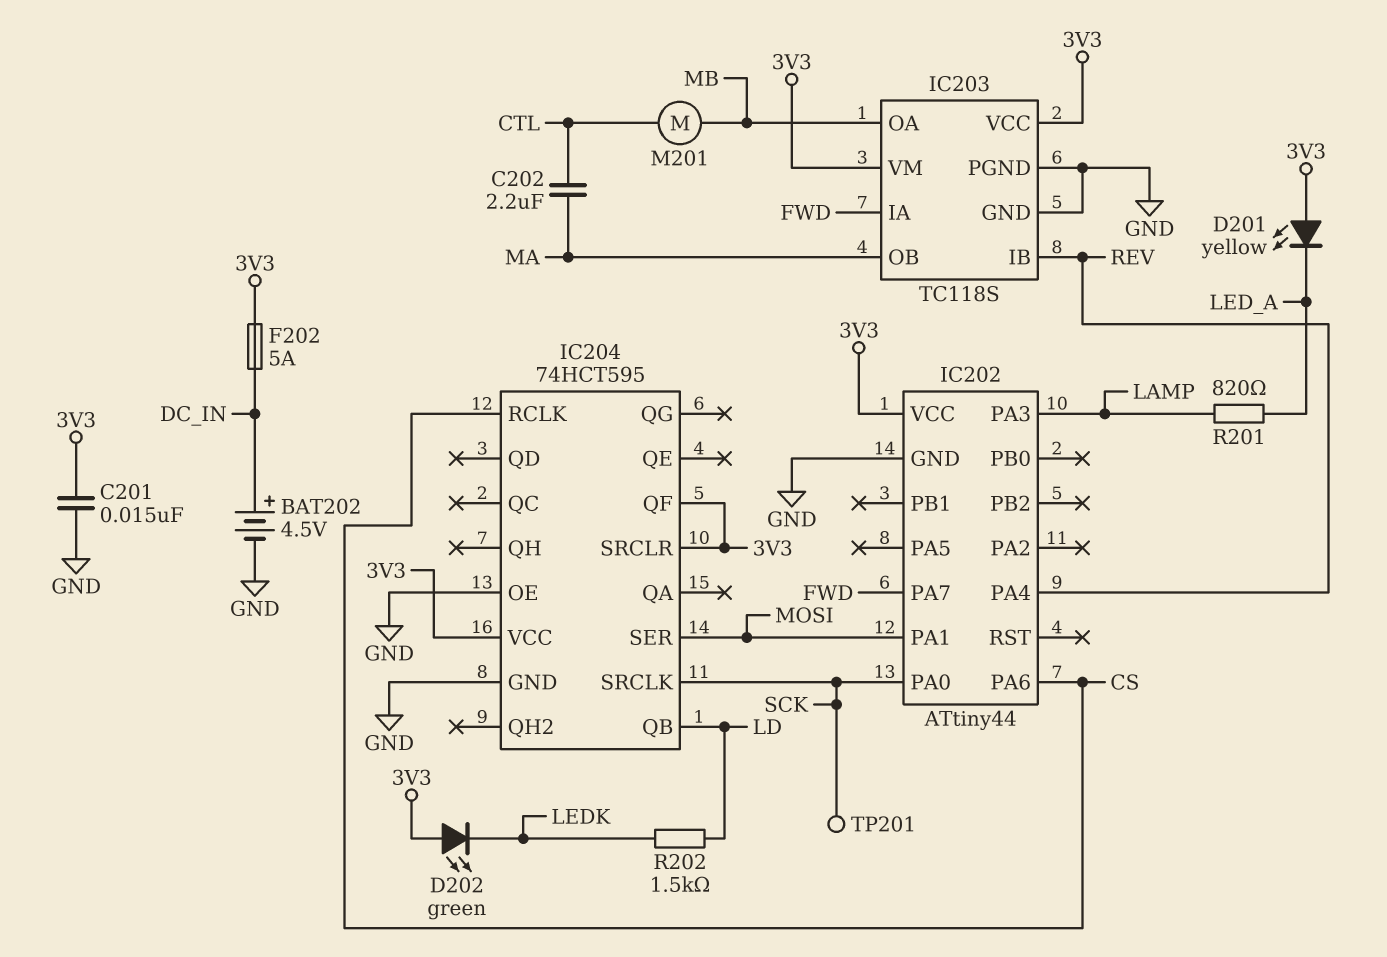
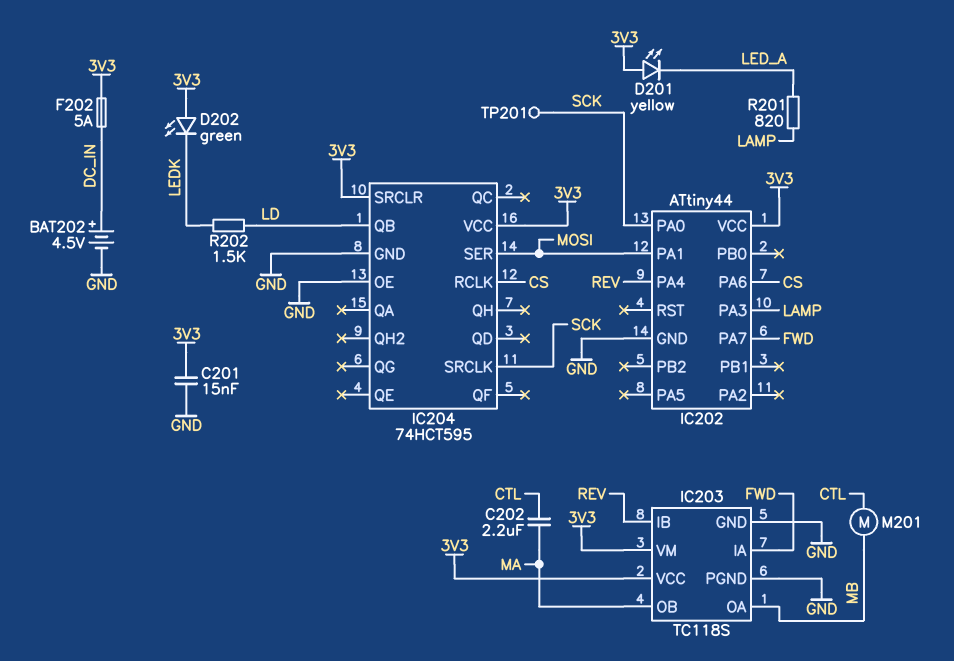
IC204 pin QF: 3V3 -> none

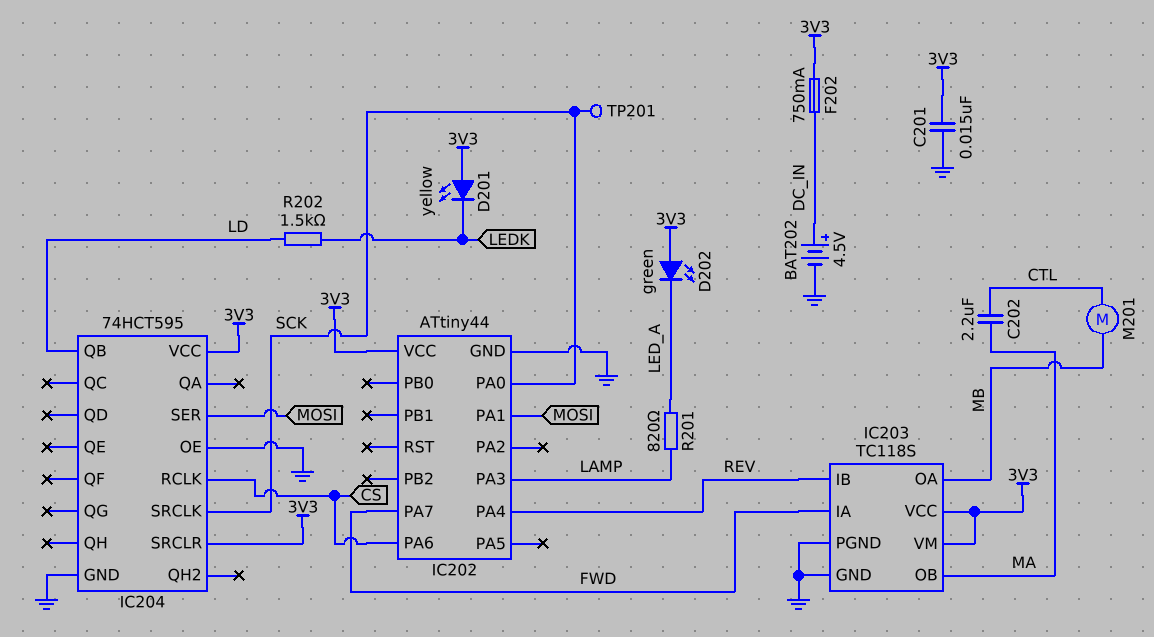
D201: LED yellow (A 3V3, K LED_A) -> LED yellow (A 3V3, K LEDK)
D202: LED green (A 3V3, K LEDK) -> LED green (A 3V3, K LED_A)
F202: 5A (3V3, DC_IN) -> 750mA (3V3, DC_IN)

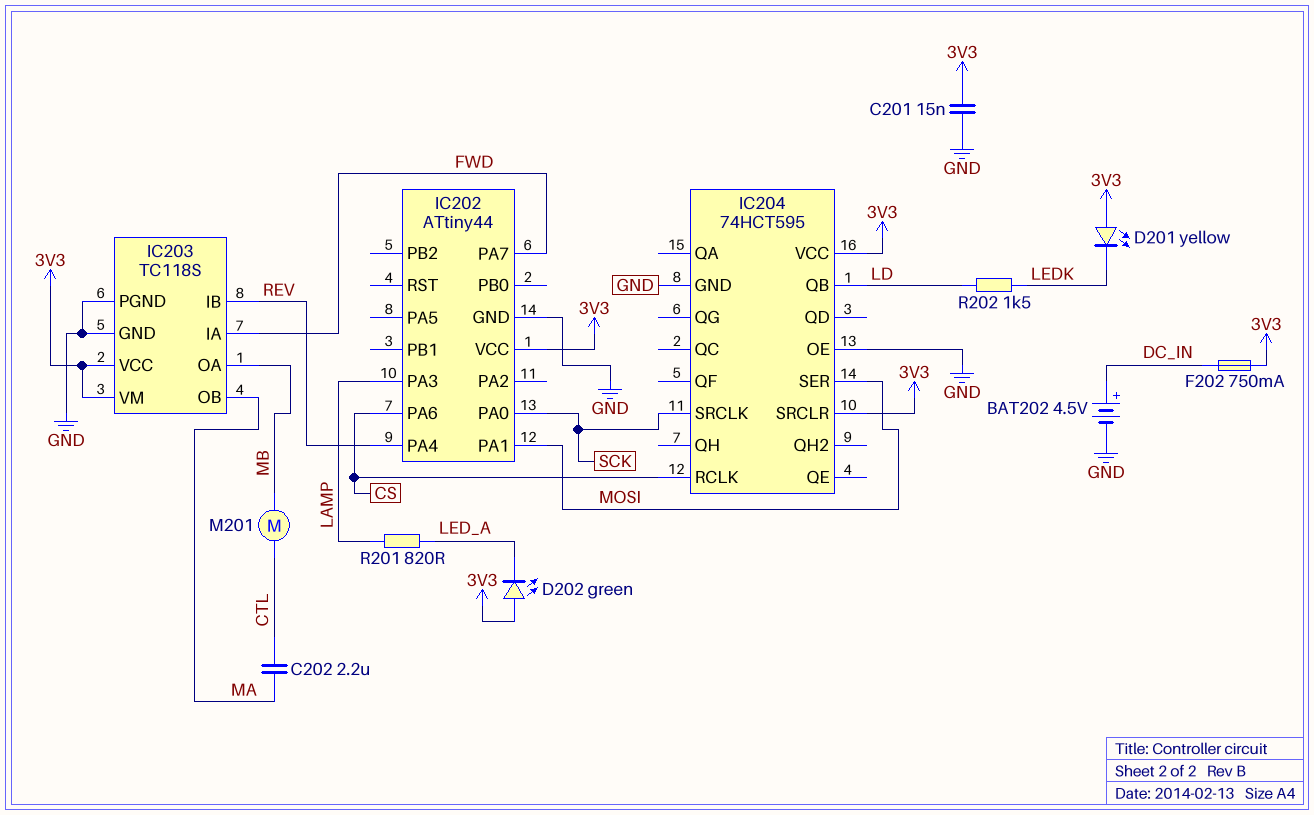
TP201: test point (SCK) -> none

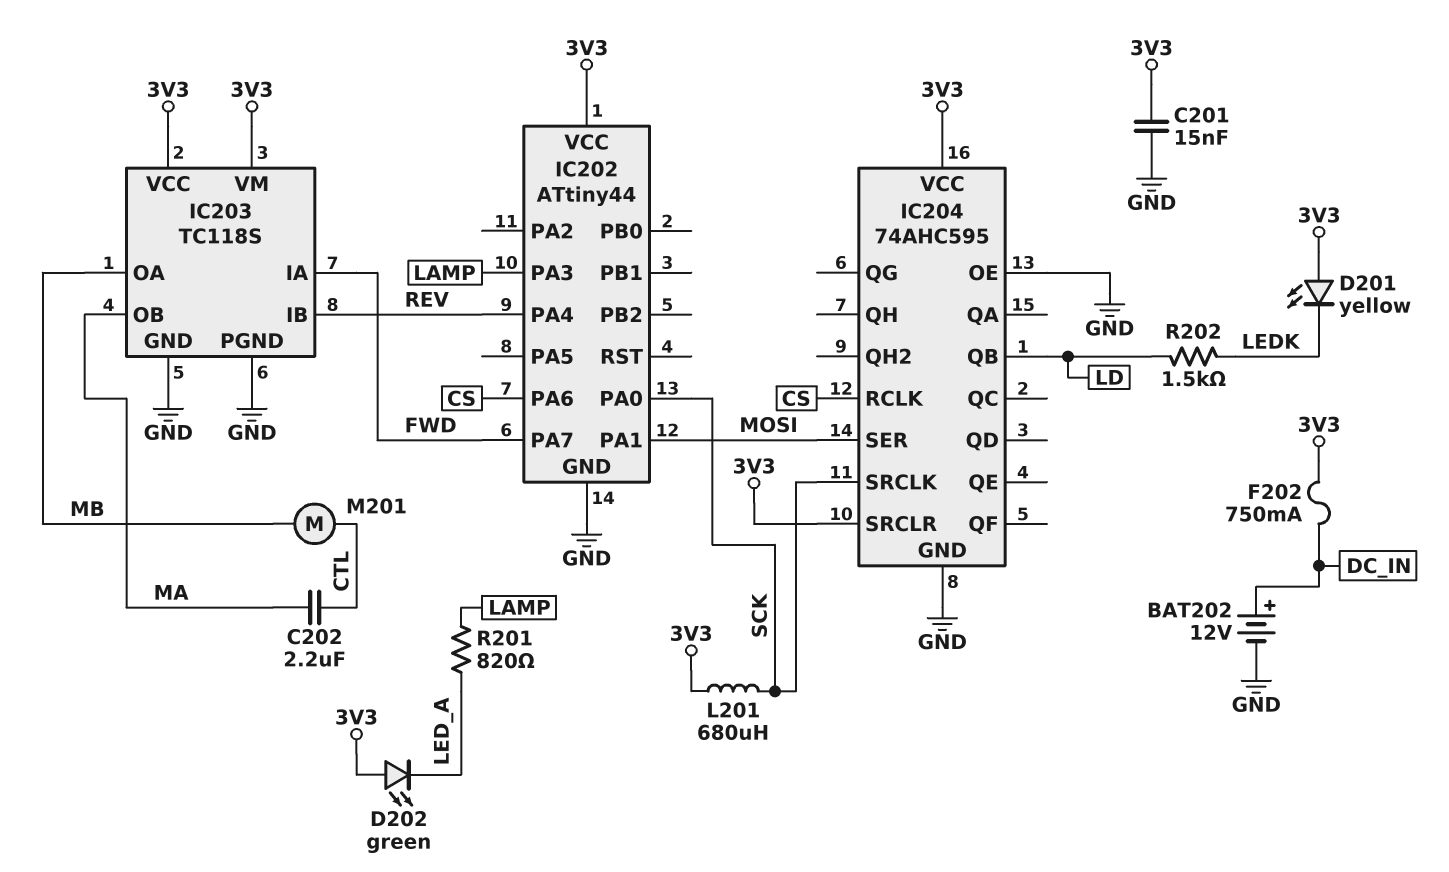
BAT202: 4.5V (plus DC_IN, minus GND) -> 12V (plus DC_IN, minus GND)
IC204: 74HCT595 -> 74AHC595
L201: none -> 680uH (3V3, SCK)

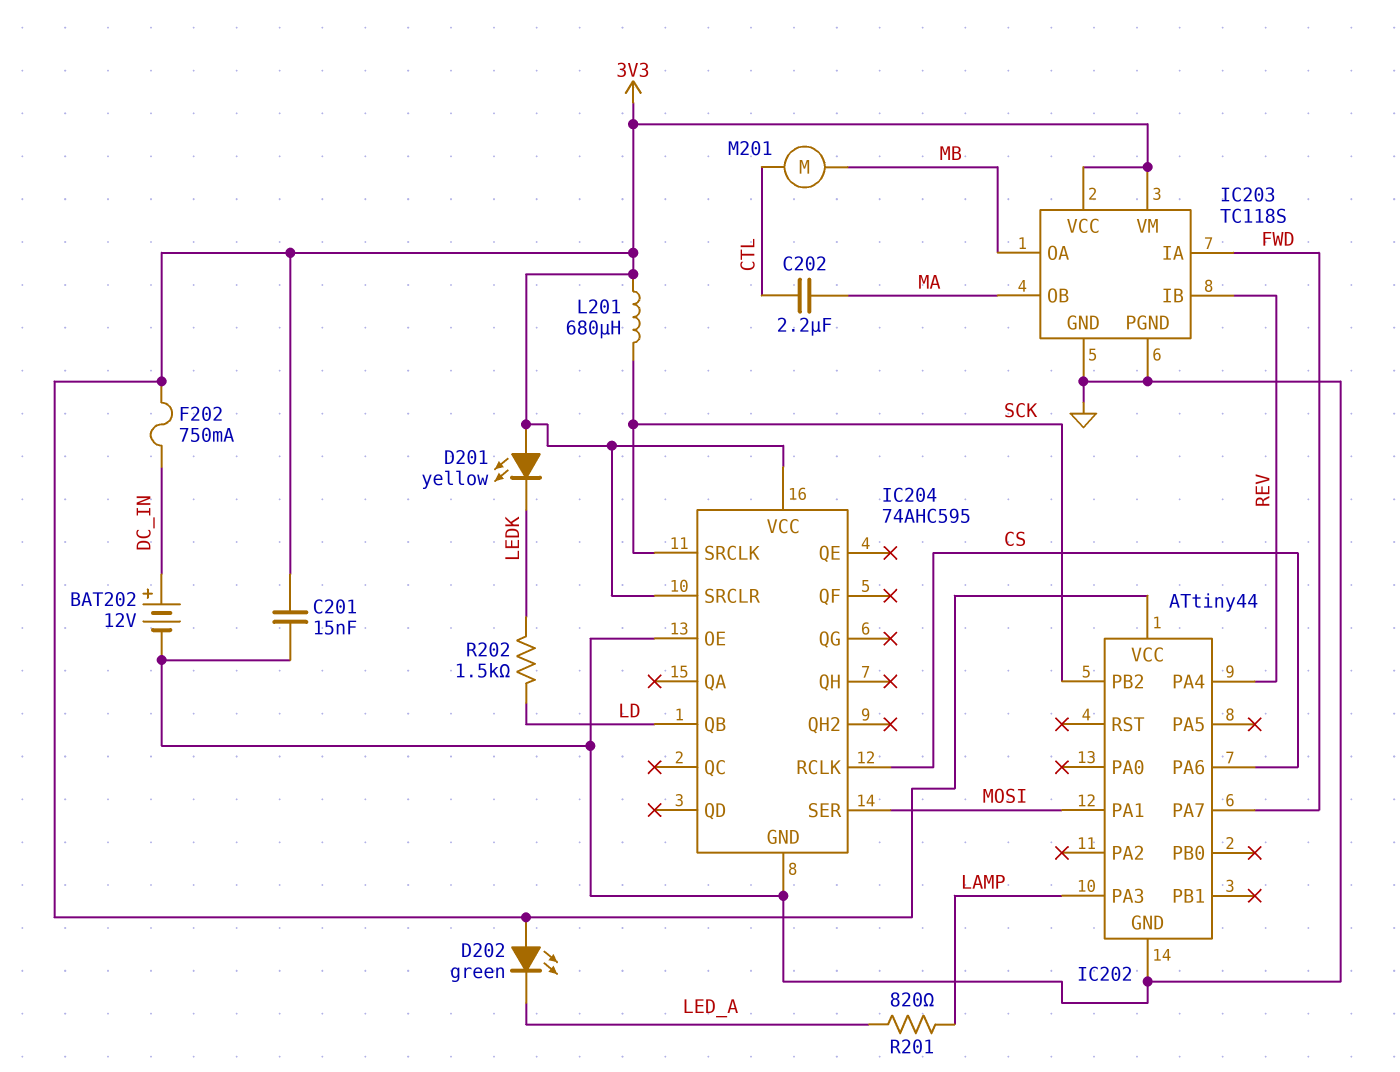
IC202 pin PA0: SCK -> none
IC202 pin PB2: none -> SCK

